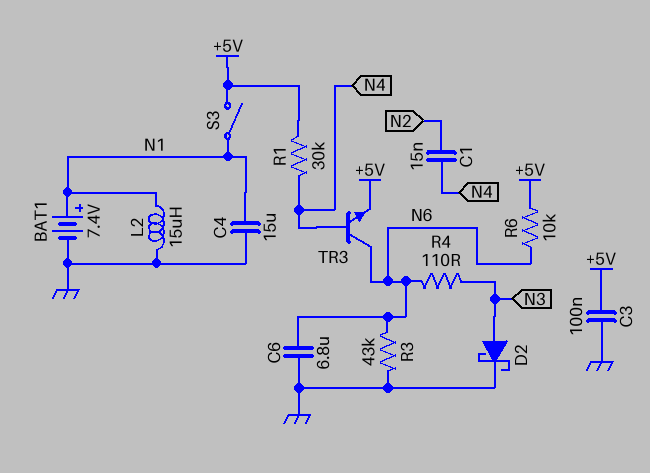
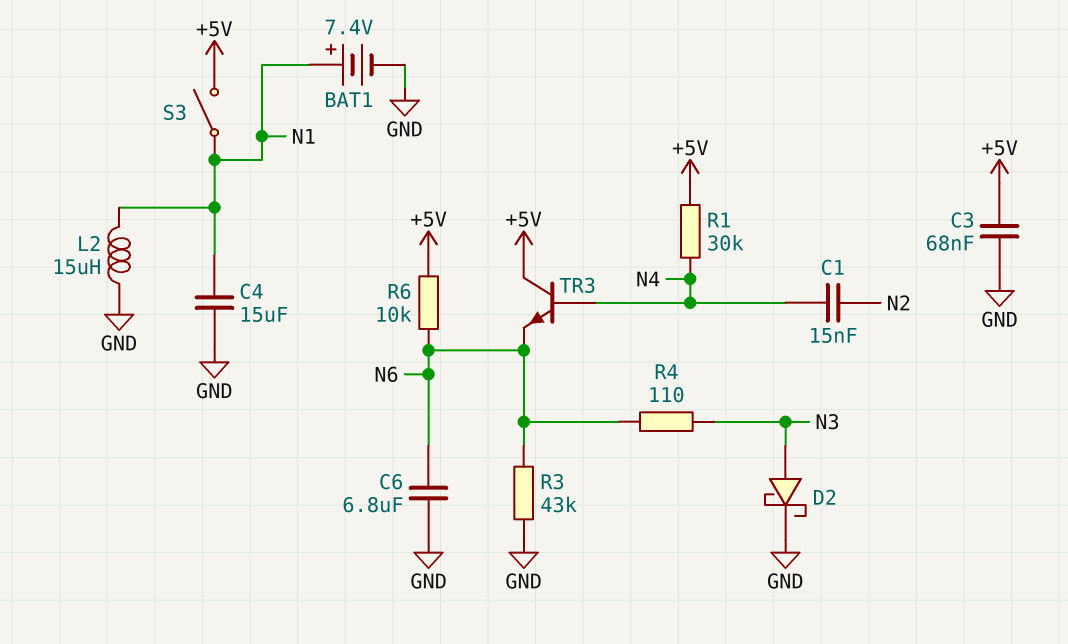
C3: 100nF (+5V, GND) -> 68nF (+5V, GND)
TR3: NPN (B N4, C N6, E +5V) -> NPN (B N4, C +5V, E N6)

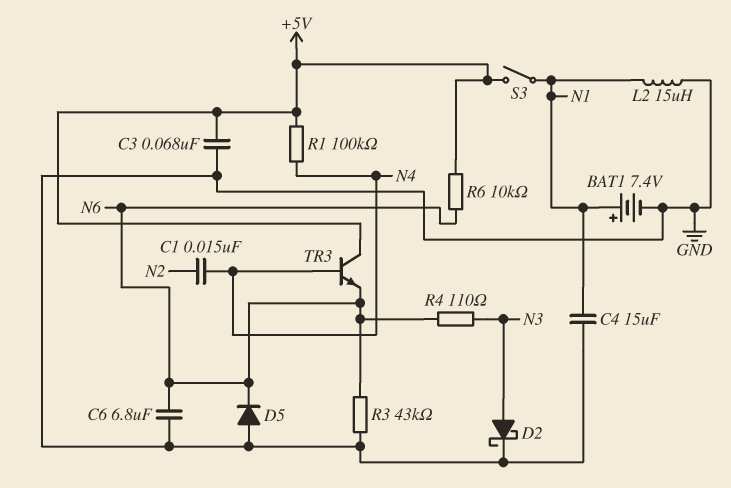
D5: none -> diode (A GND, K N6)
R1: 30k (+5V, N4) -> 100k (+5V, N4)

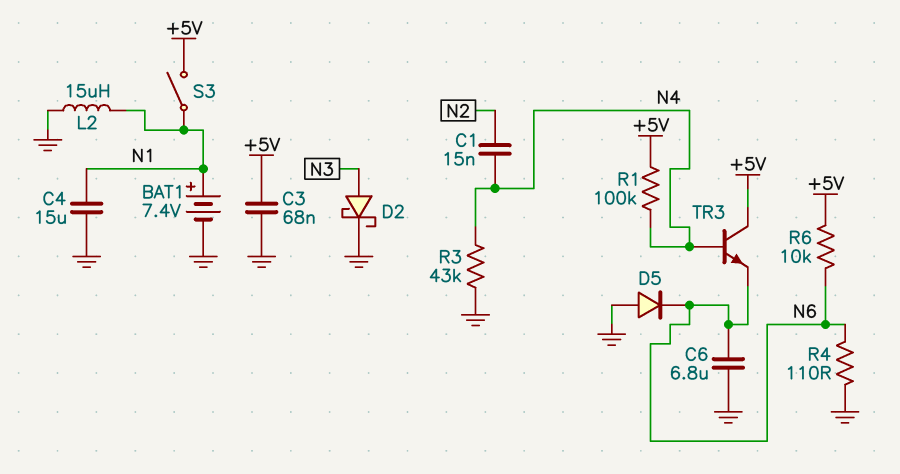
R3: 43k (GND, N6) -> 43k (GND, N4)
R4: 110 (N3, N6) -> 110 (GND, N6)

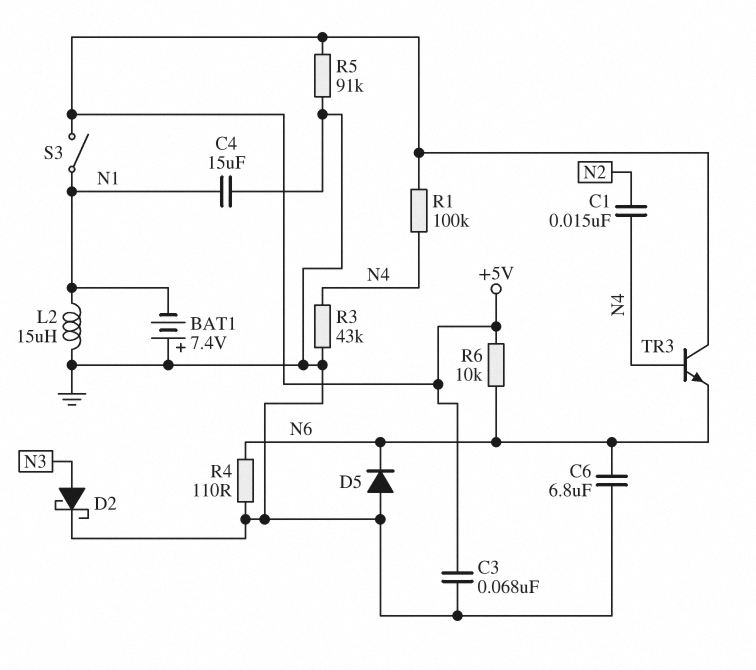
BAT1: 7.4V (plus N1, minus GND) -> 7.4V (plus GND, minus N1)
R5: none -> 91k (+5V, GND)

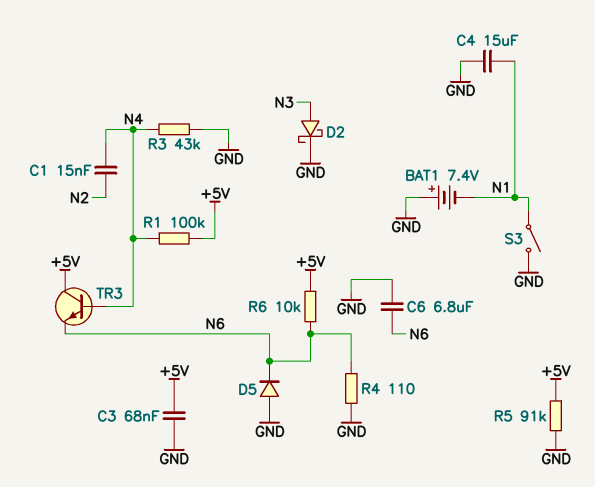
L2: 15uH (GND, N1) -> none
S3: switch (+5V, N1) -> switch (GND, N1)

